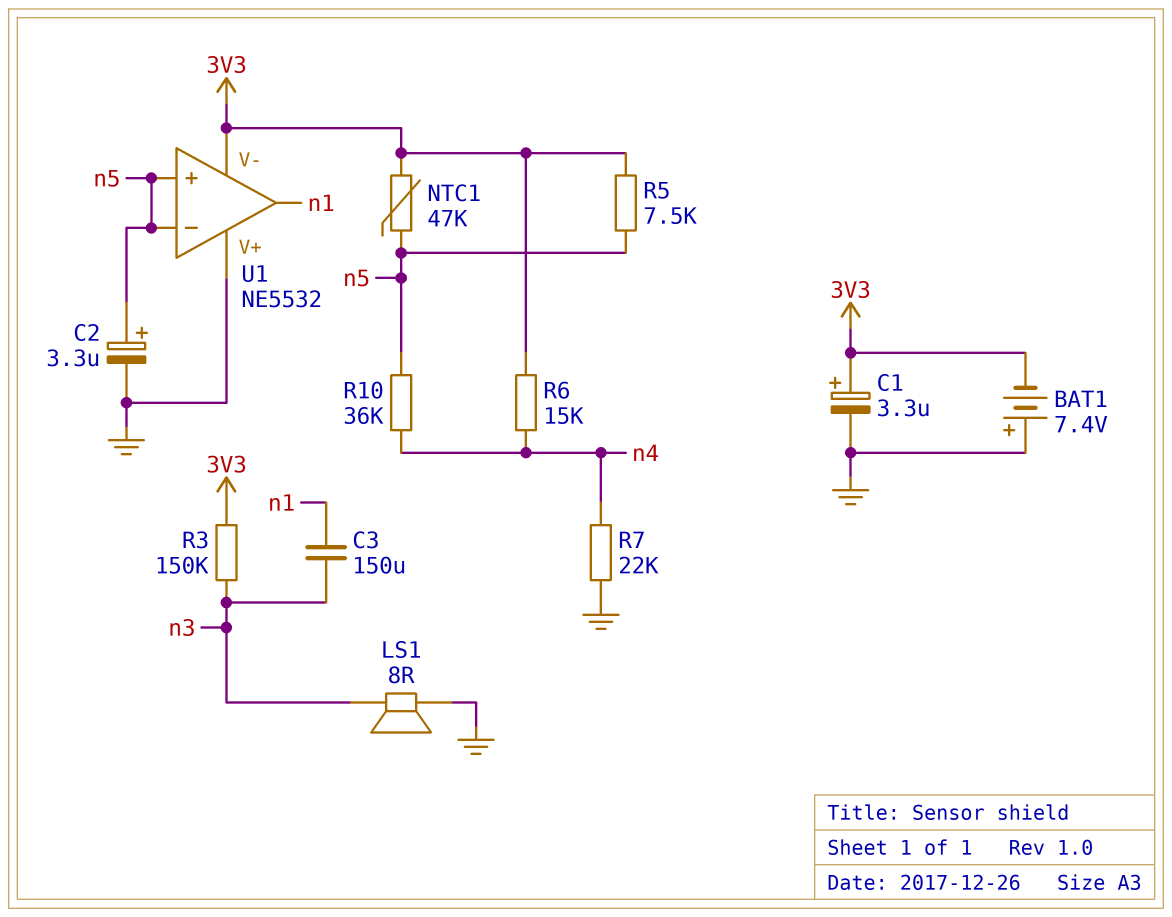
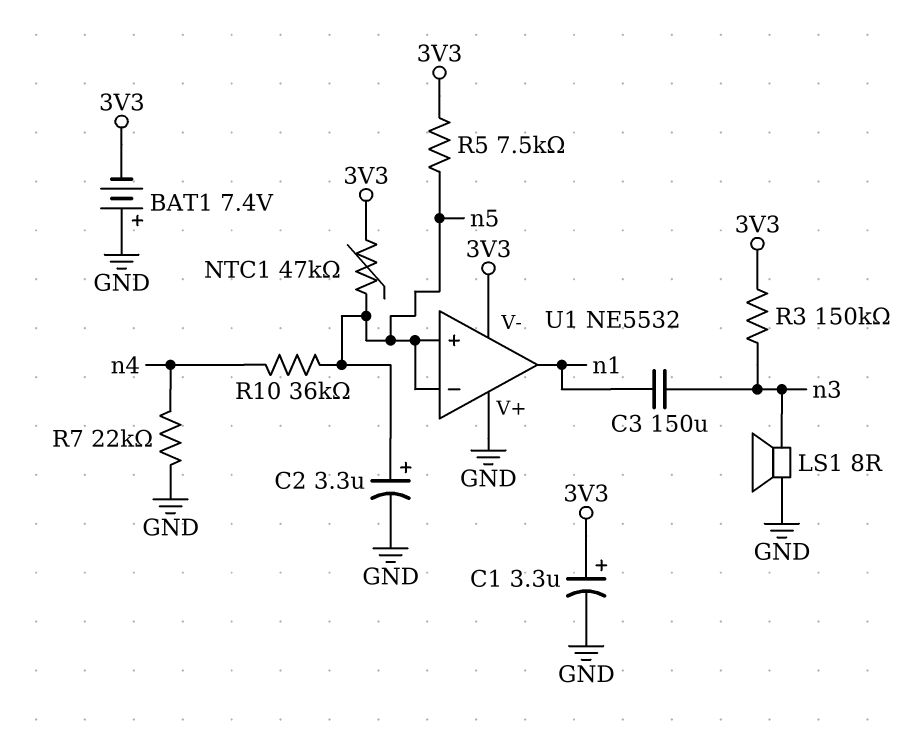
R6: 15k (3V3, n4) -> none

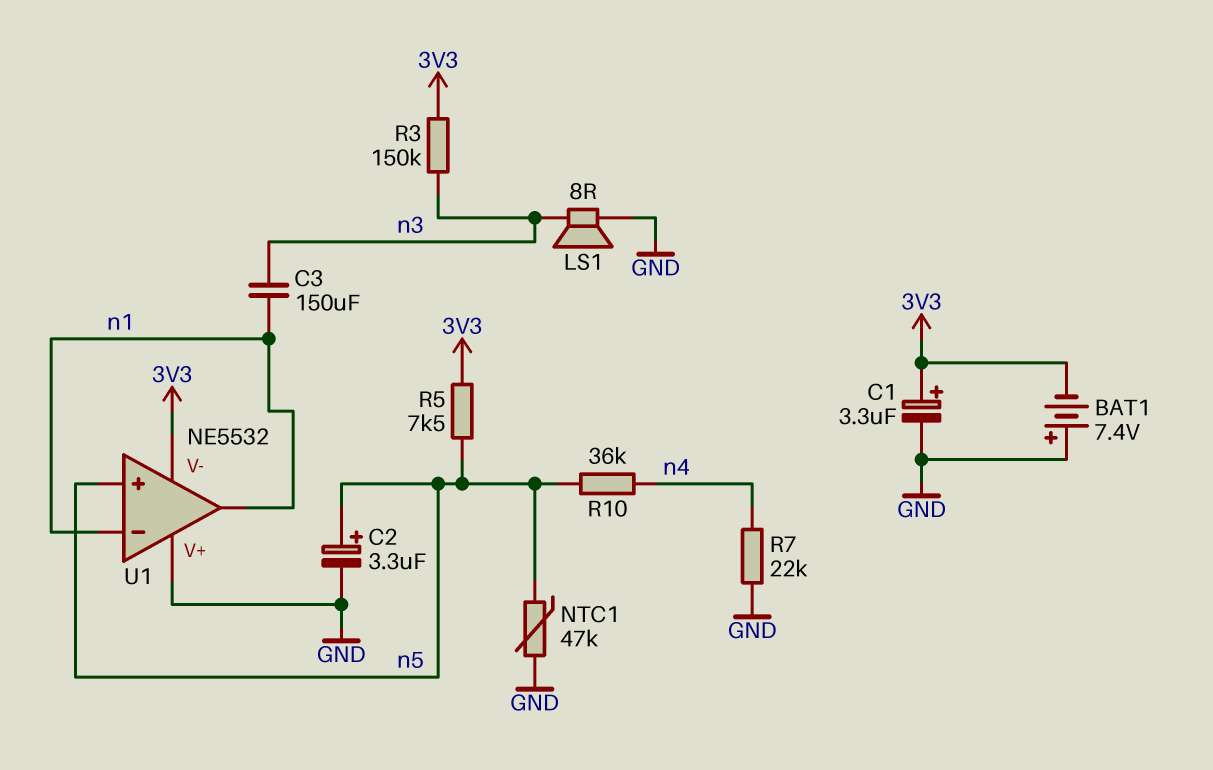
NTC1: 47k (3V3, n5) -> 47k (GND, n5)
U1 pin in-: n5 -> n1

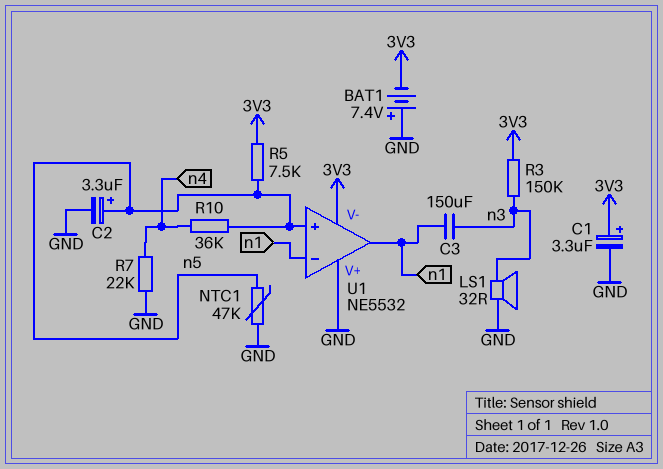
LS1: speaker 8R (GND, n3) -> speaker 32R (GND, n3)

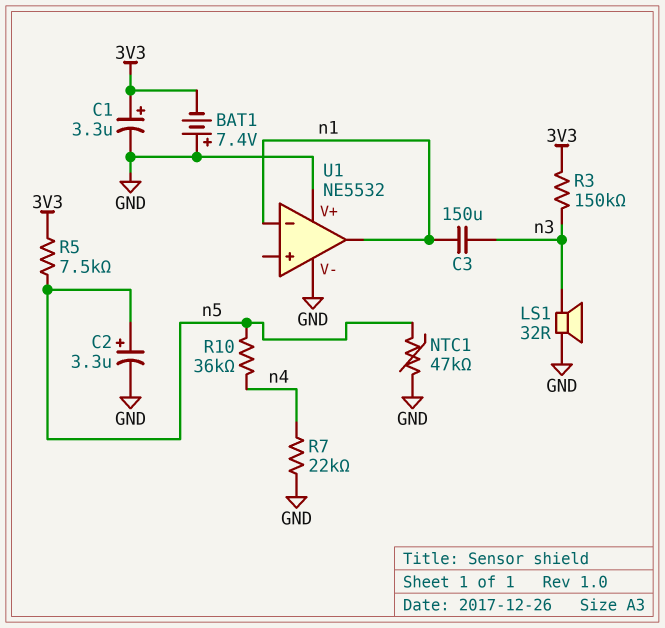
U1 pin V-: 3V3 -> GND
U1 pin in+: n5 -> none

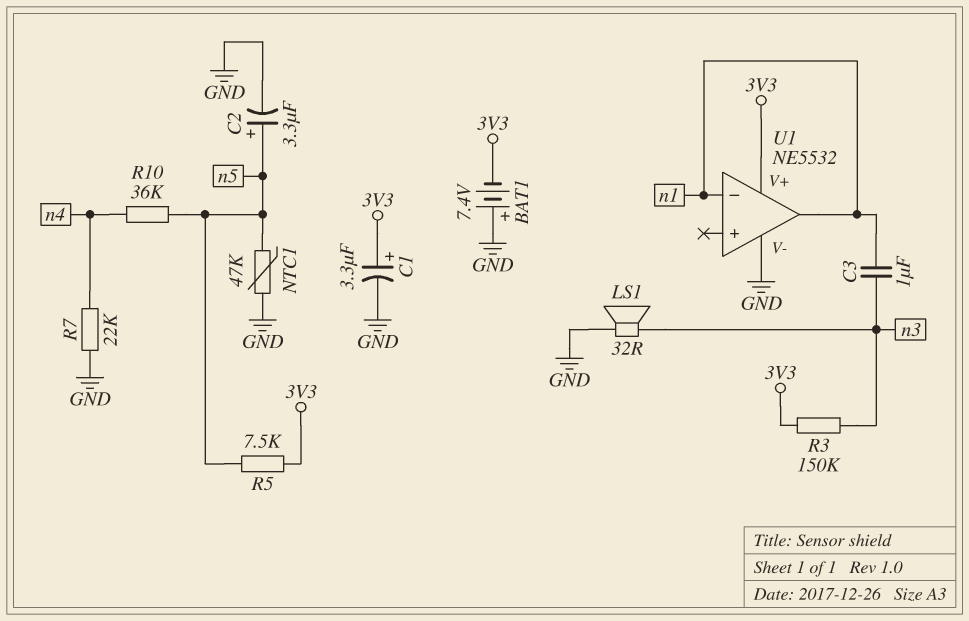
C3: 150uF (n1, n3) -> 1uF (n1, n3)
U1 pin V+: GND -> 3V3

